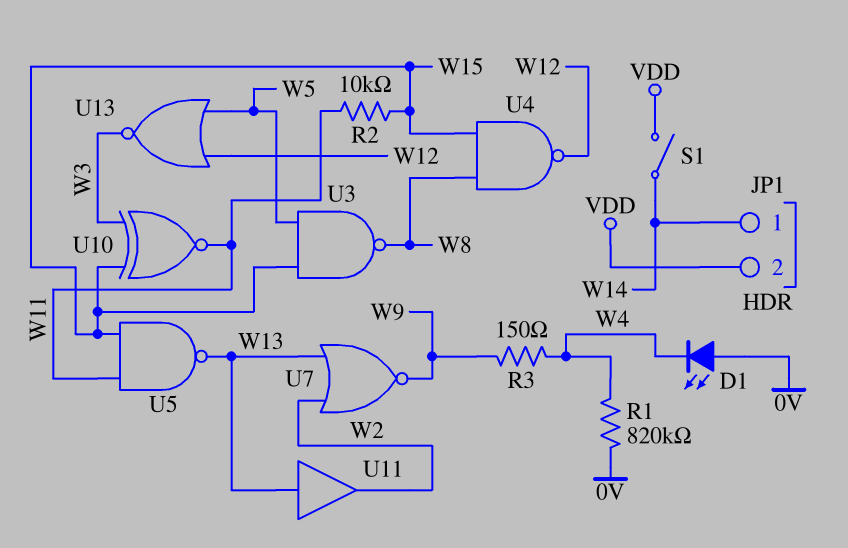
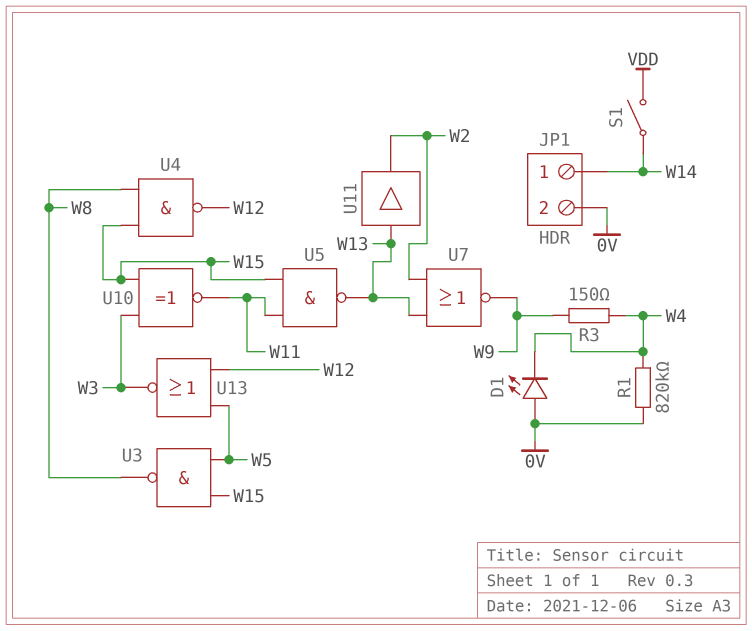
JP1 pin 2: VDD -> 0V
R2: 10k (W11, W15) -> none

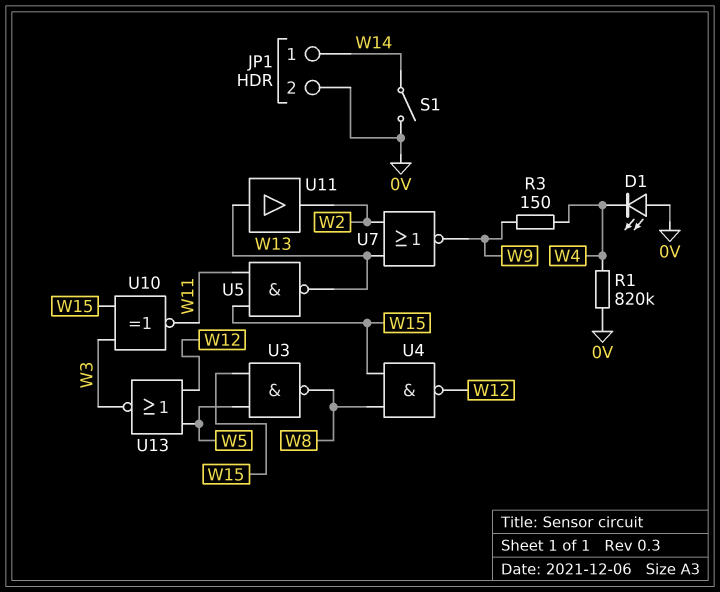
S1: switch (VDD, W14) -> switch (0V, W14)

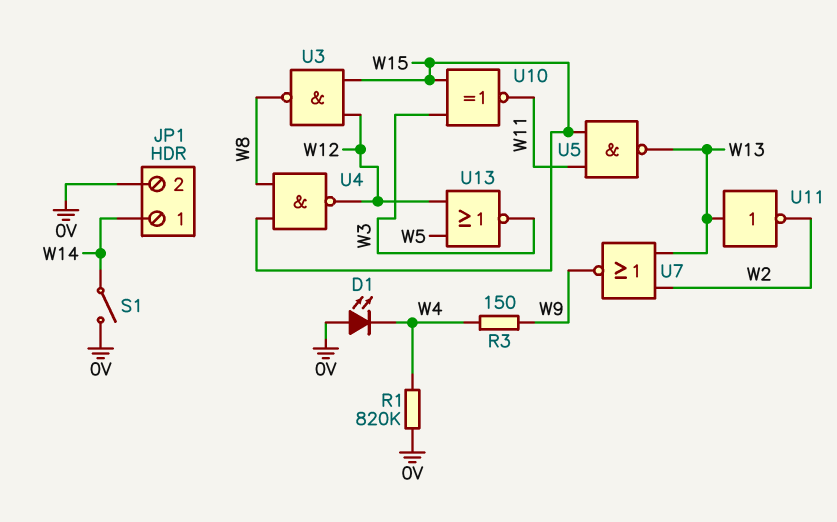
U3: NAND (in W5, in W15, out W8) -> NAND (in W12, in W15, out W8)
U11: buffer (in W13, out W2) -> NOT (in W13, out W2)

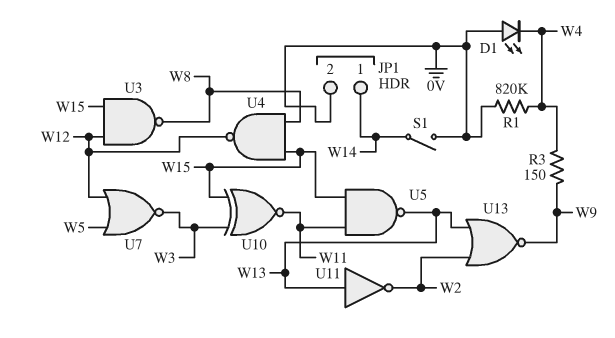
U7: NOR (in W2, in W13, out W9) -> NOR (in W5, in W12, out W3)
U13: NOR (in W5, in W12, out W3) -> NOR (in W2, in W13, out W9)

